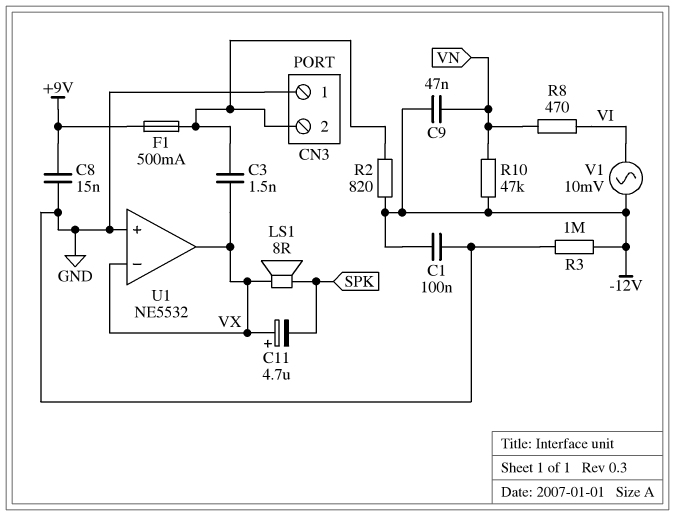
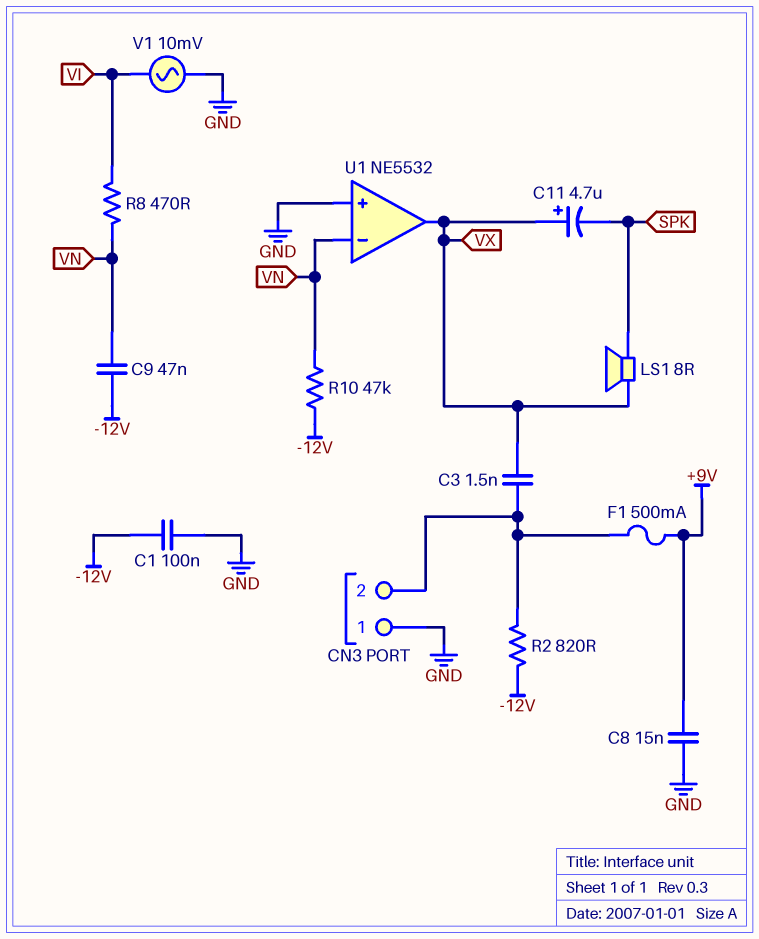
R3: 1M (-12V, GND) -> none
U1 pin in-: VX -> VN
V1: AC 10mV (-12V, VI) -> AC 10mV (GND, VI)

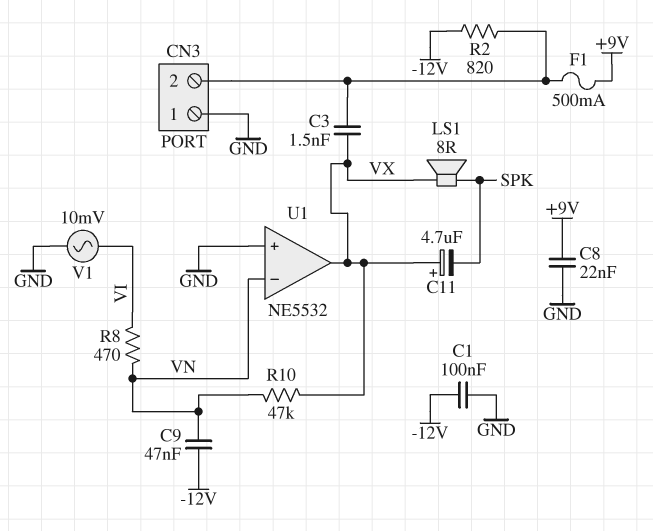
C8: 15nF (+9V, GND) -> 22nF (+9V, GND)
R10: 47k (-12V, VN) -> 47k (VN, VX)

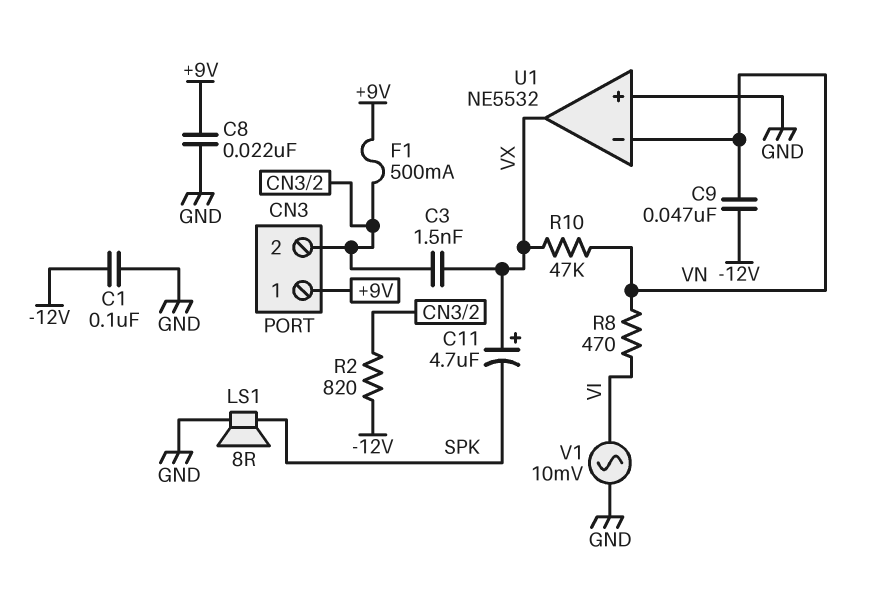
CN3 pin 1: GND -> +9V
LS1: speaker 8R (SPK, VX) -> speaker 8R (GND, SPK)

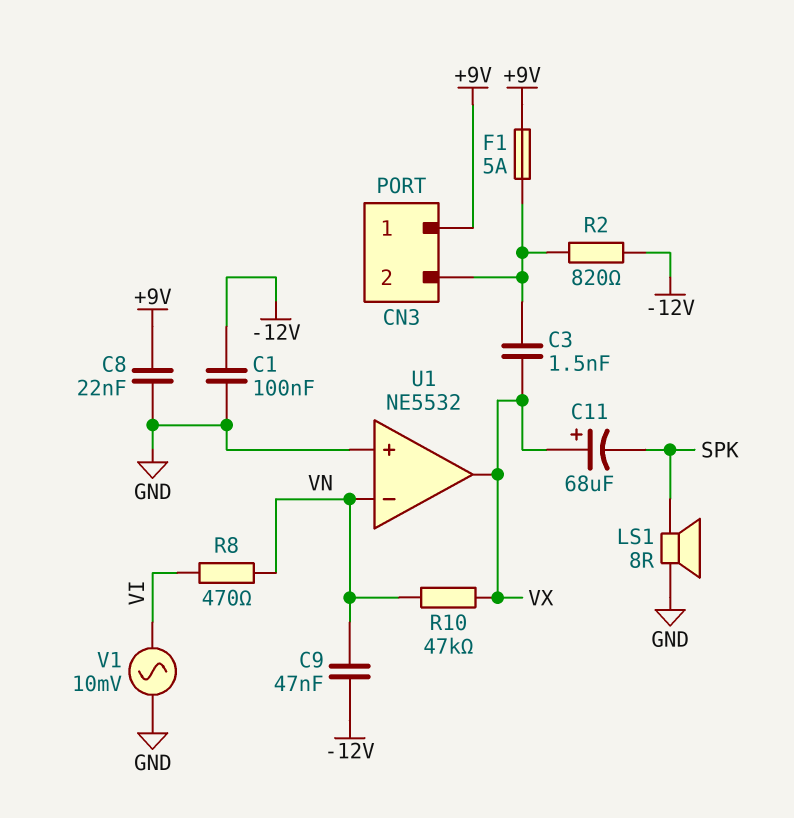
C11: 4.7uF (plus VX, minus SPK) -> 68uF (plus VX, minus SPK)
F1: 500mA (+9V, CN3/2) -> 5A (+9V, CN3/2)

